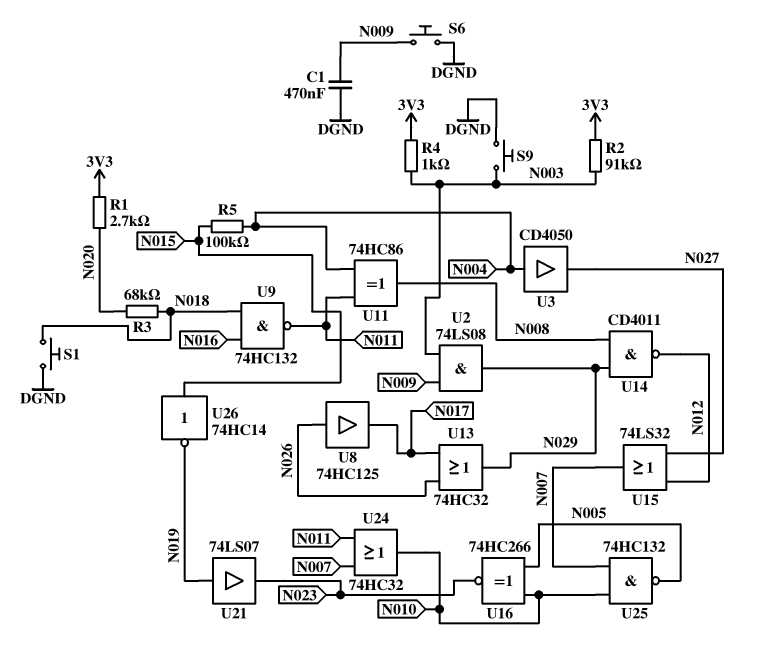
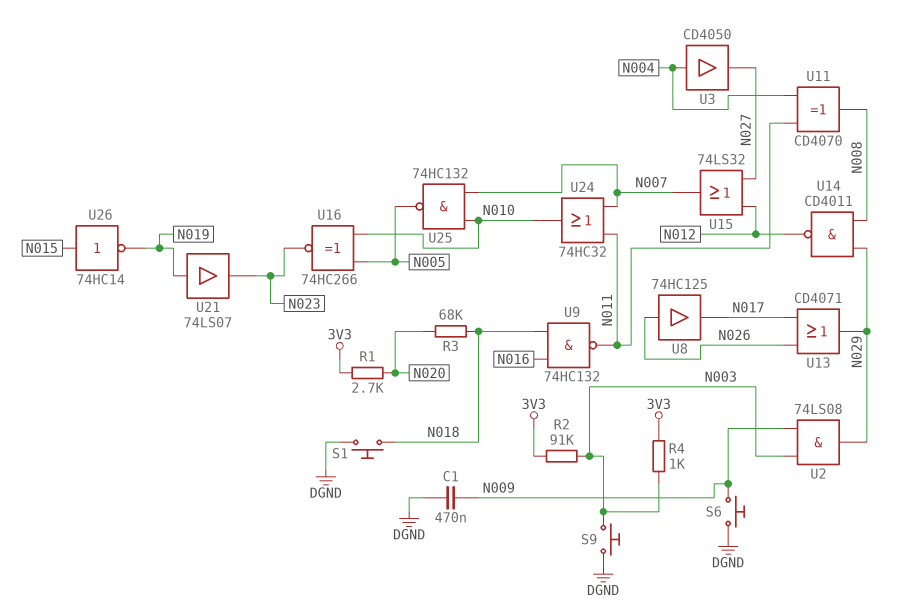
R5: 100k (N004, N015) -> none
U11: XOR 74HC86 (in N004, in N011, out N008) -> XOR CD4070 (in N004, in N011, out N008)
U13: OR 74HC32 (in N017, in N026, out N029) -> OR CD4071 (in N017, in N026, out N029)

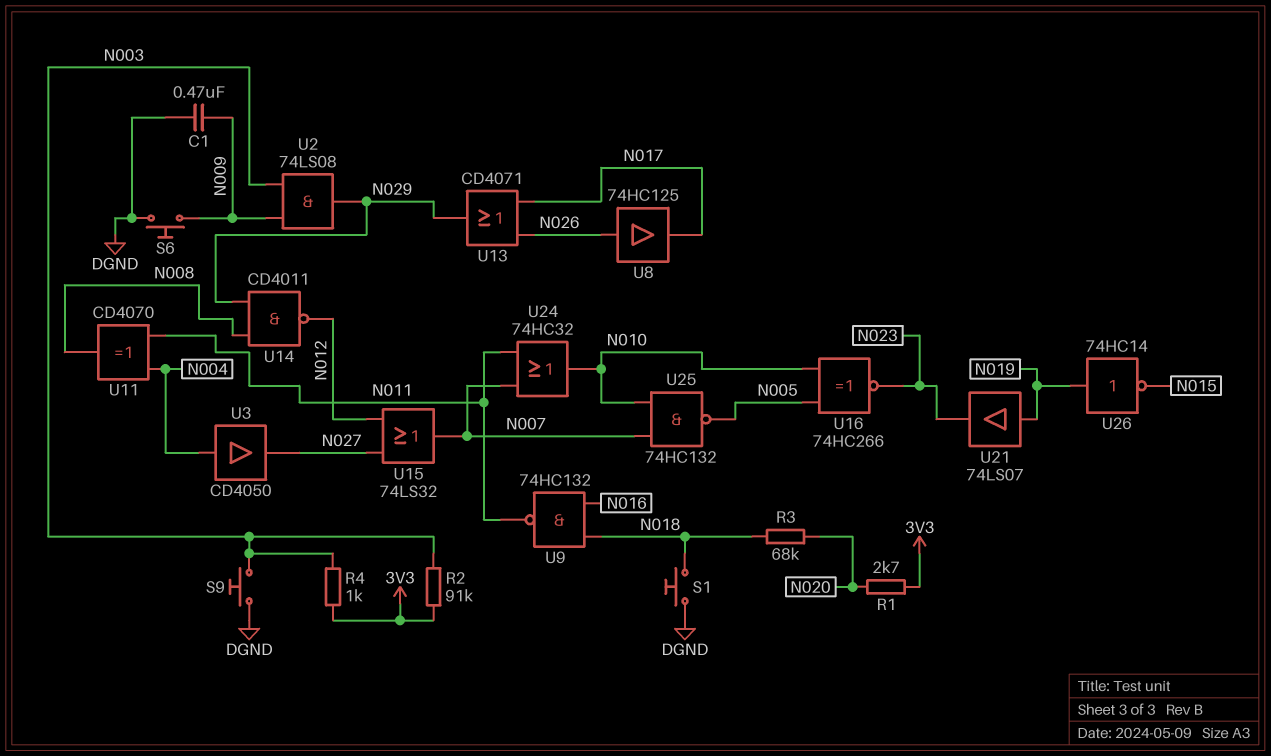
U26: NOT 74HC14 (in N015, out N019) -> NOT 74HC14 (in N019, out N015)

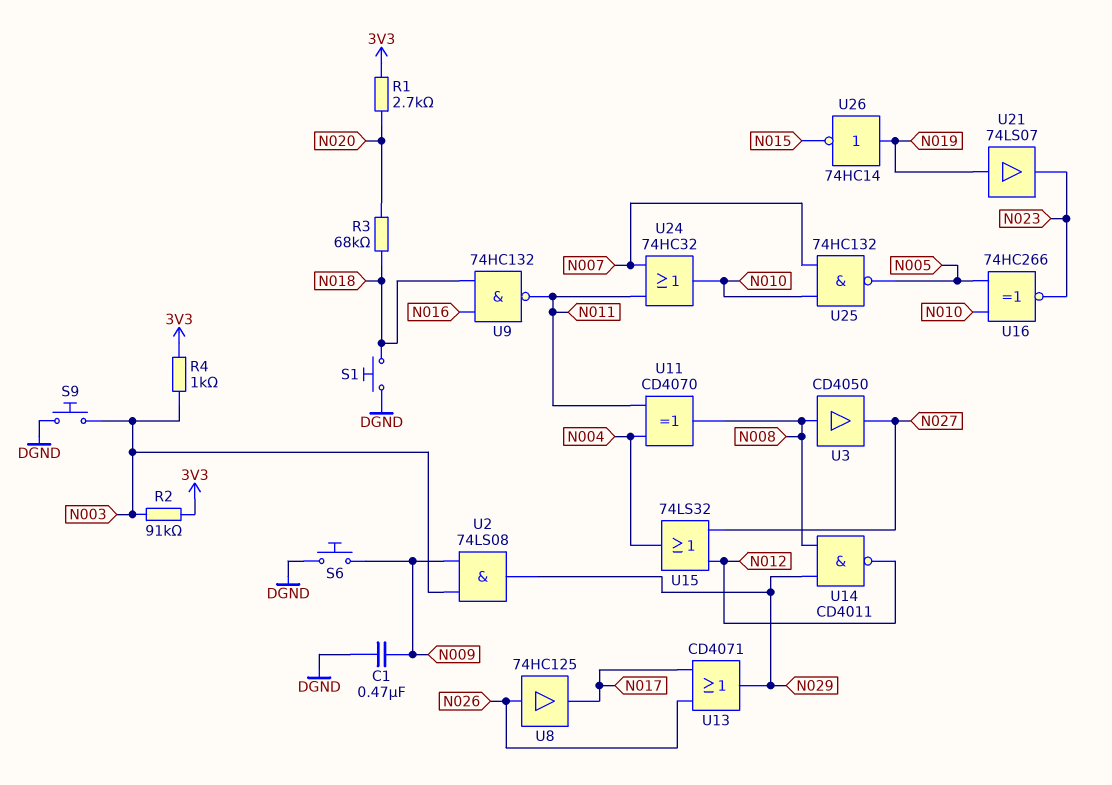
U3: buffer CD4050 (in N004, out N027) -> buffer CD4050 (in N008, out N027)
U15: OR 74LS32 (in N012, in N027, out N007) -> OR 74LS32 (in N012, in N027, out N004)

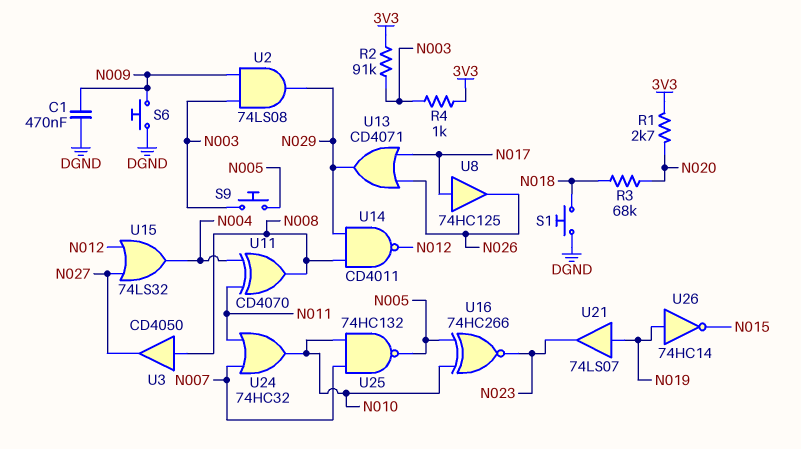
S9: button (DGND, N003) -> button (N003, N005)
U8: buffer 74HC125 (in N026, out N017) -> buffer 74HC125 (in N017, out N026)
U9: NAND 74HC132 (in N016, in N018, out N011) -> none

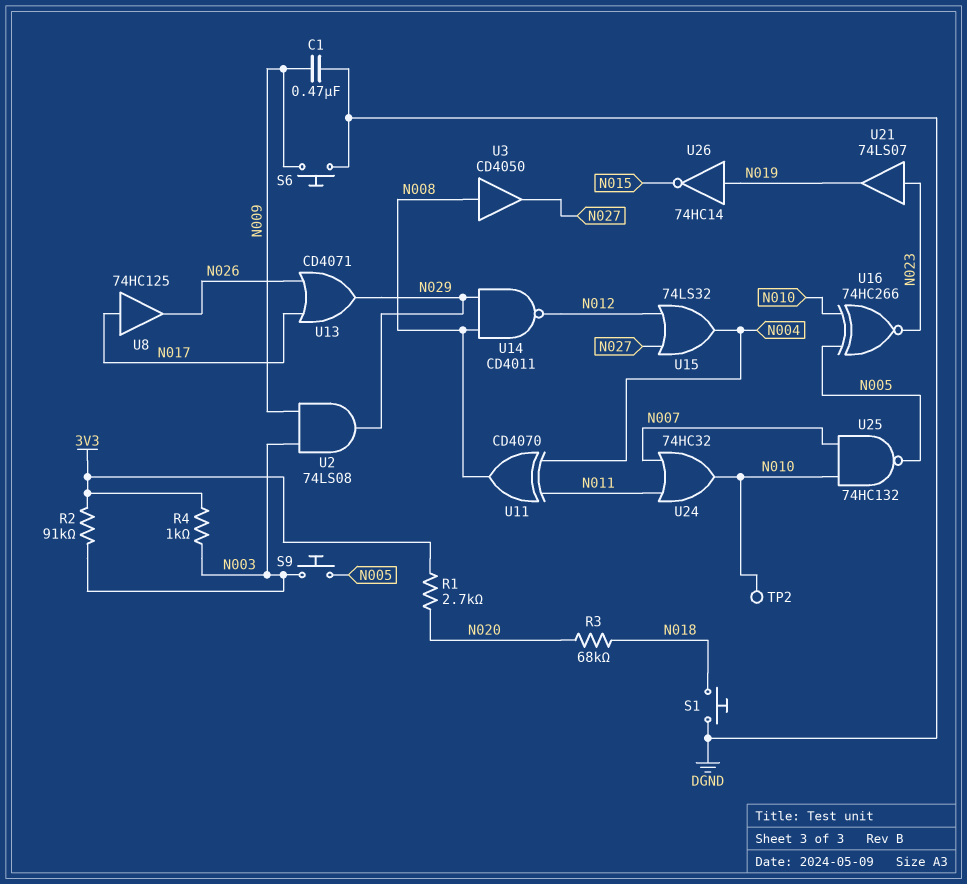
TP2: none -> test point (N010)
U21: buffer 74LS07 (in N019, out N023) -> buffer 74LS07 (in N023, out N019)

